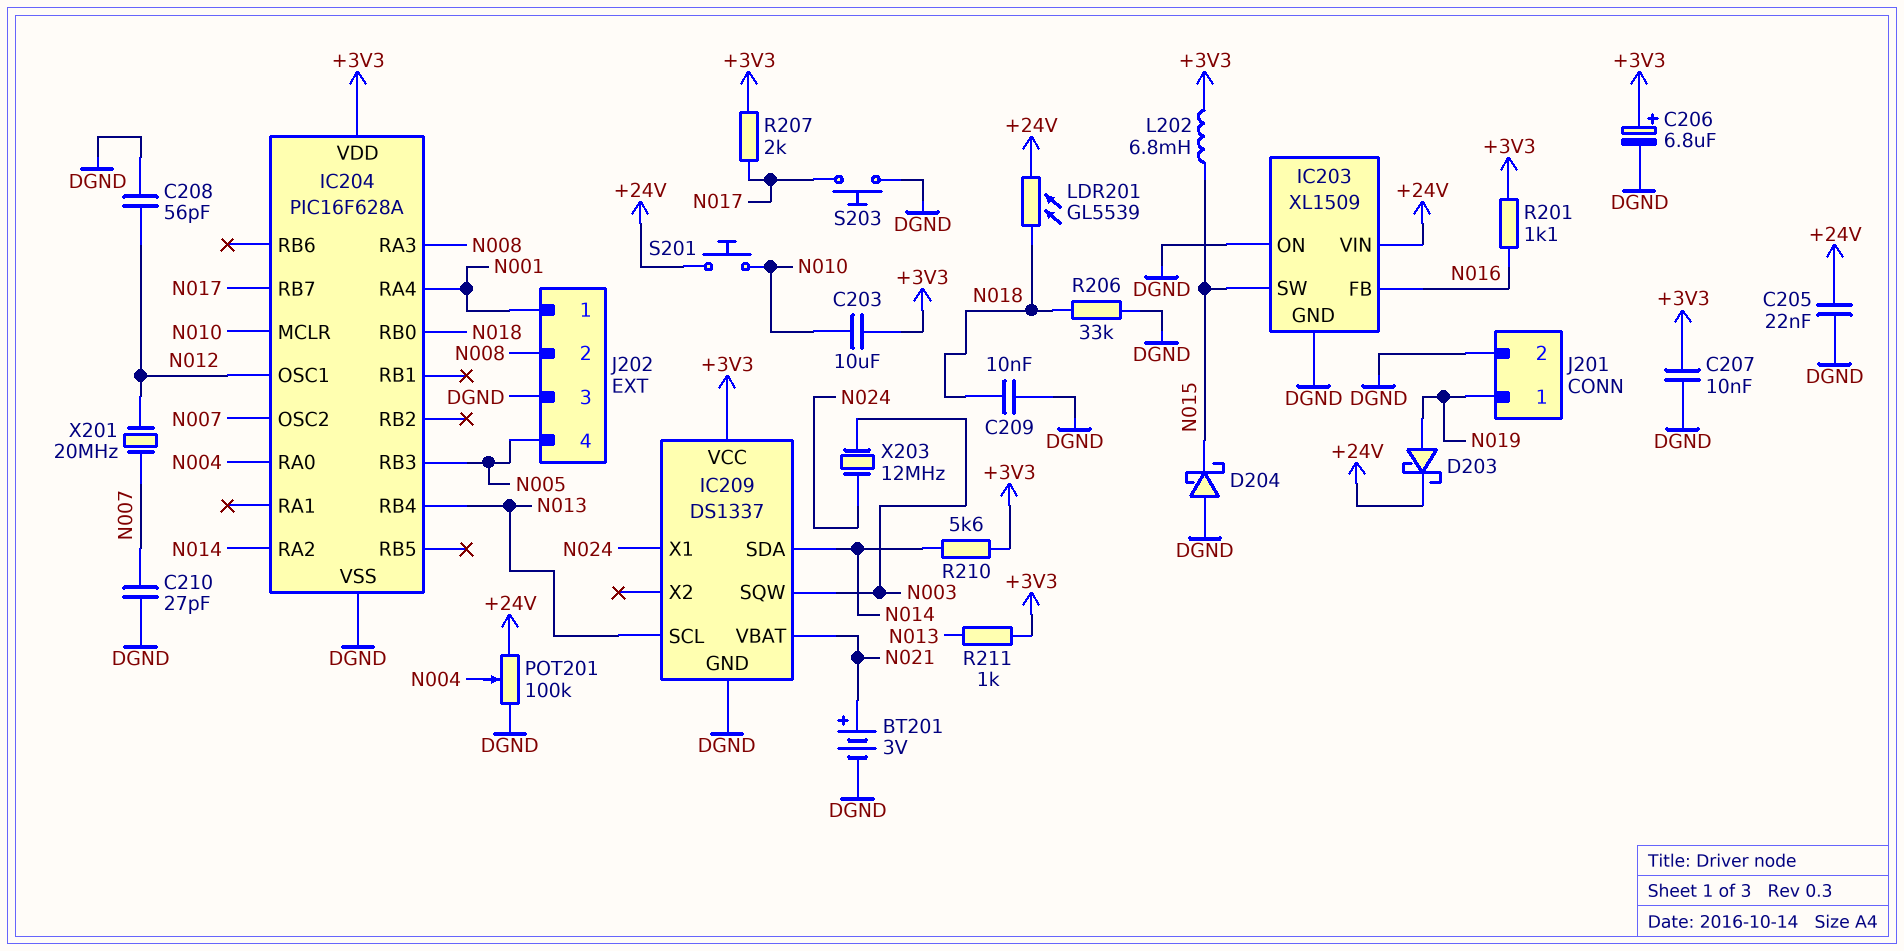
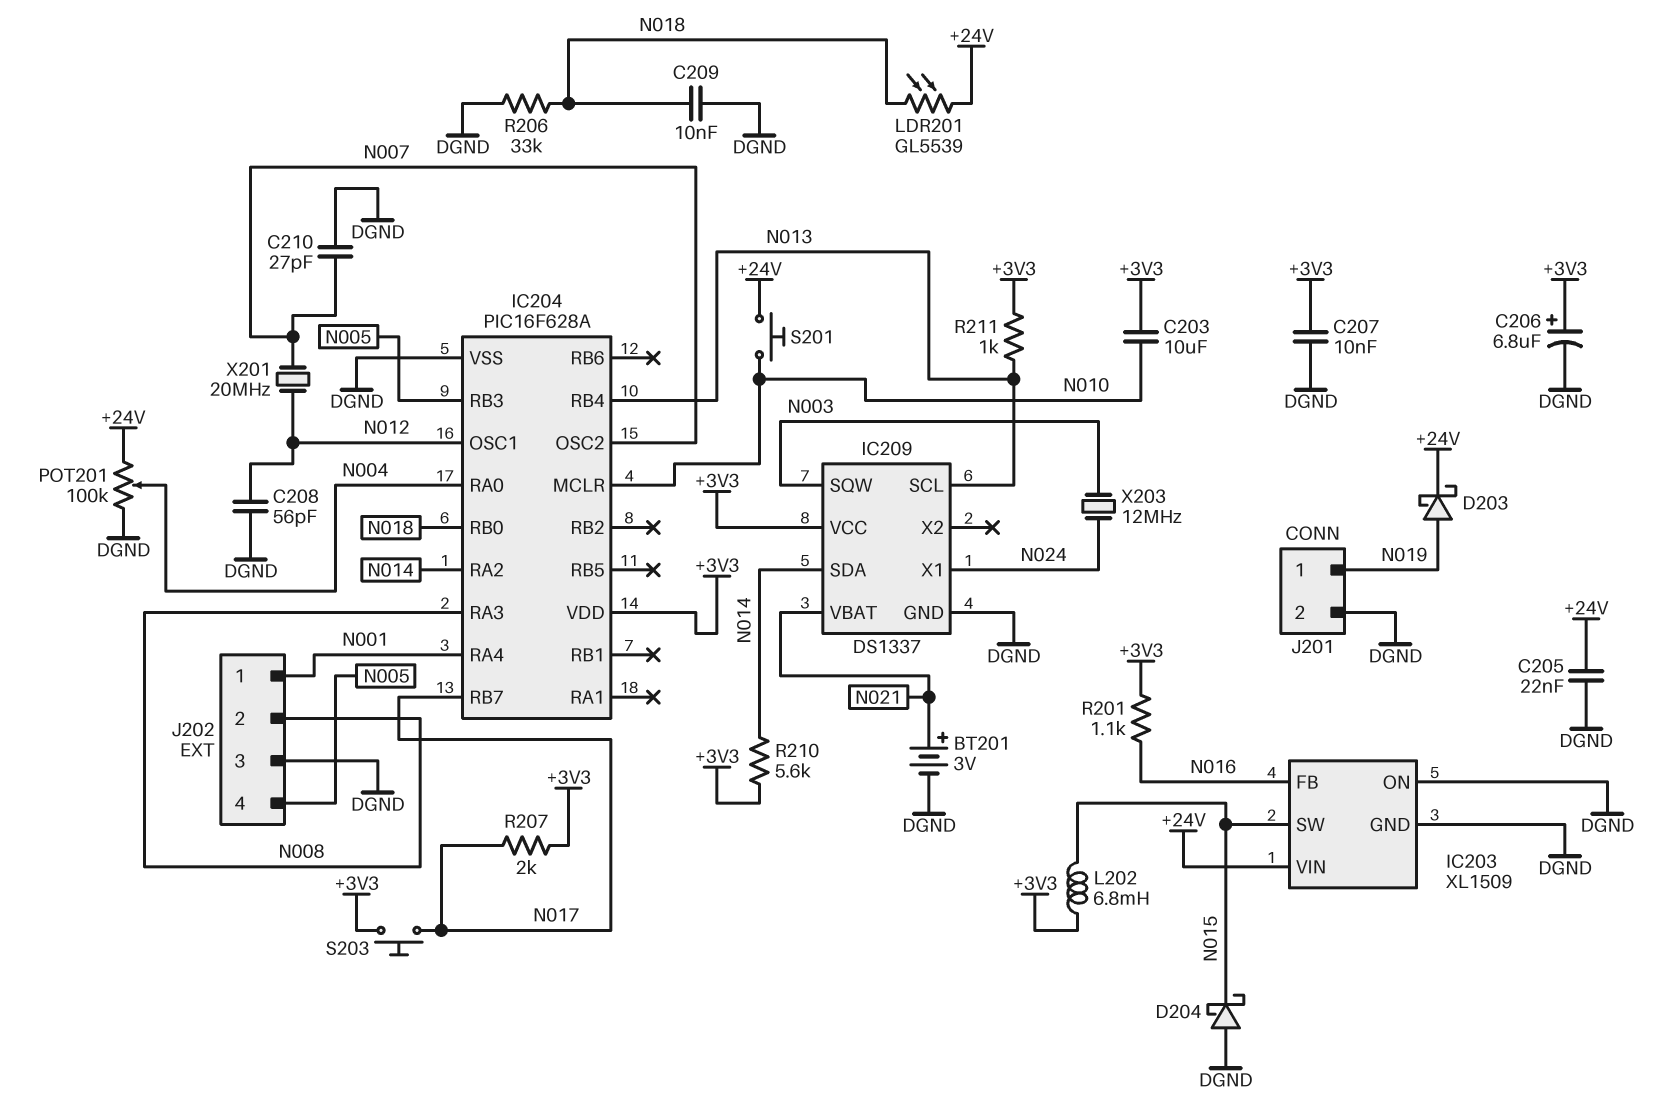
S203: button (DGND, N017) -> button (+3V3, N017)

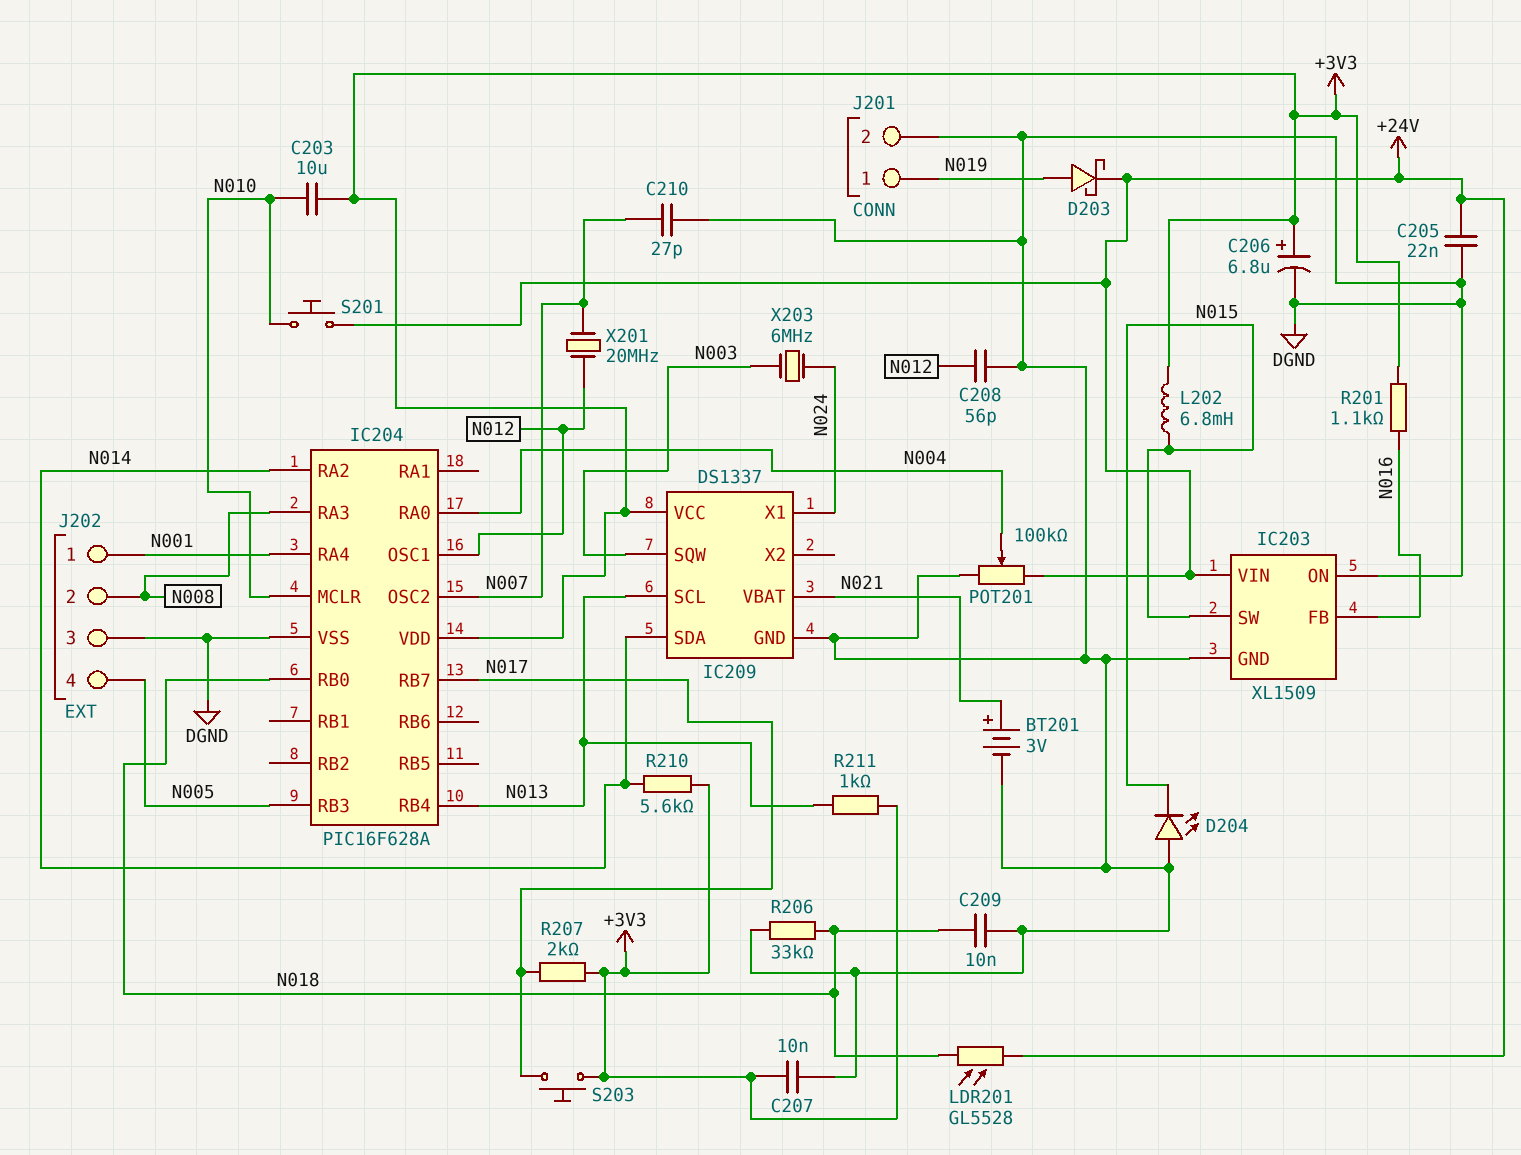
D204: schottky (A DGND, K N015) -> LED (A DGND, K N015)
LDR201: GL5539 (+24V, N018) -> GL5528 (+24V, N018)
X203: 12MHz (N003, N024) -> 6MHz (N003, N024)

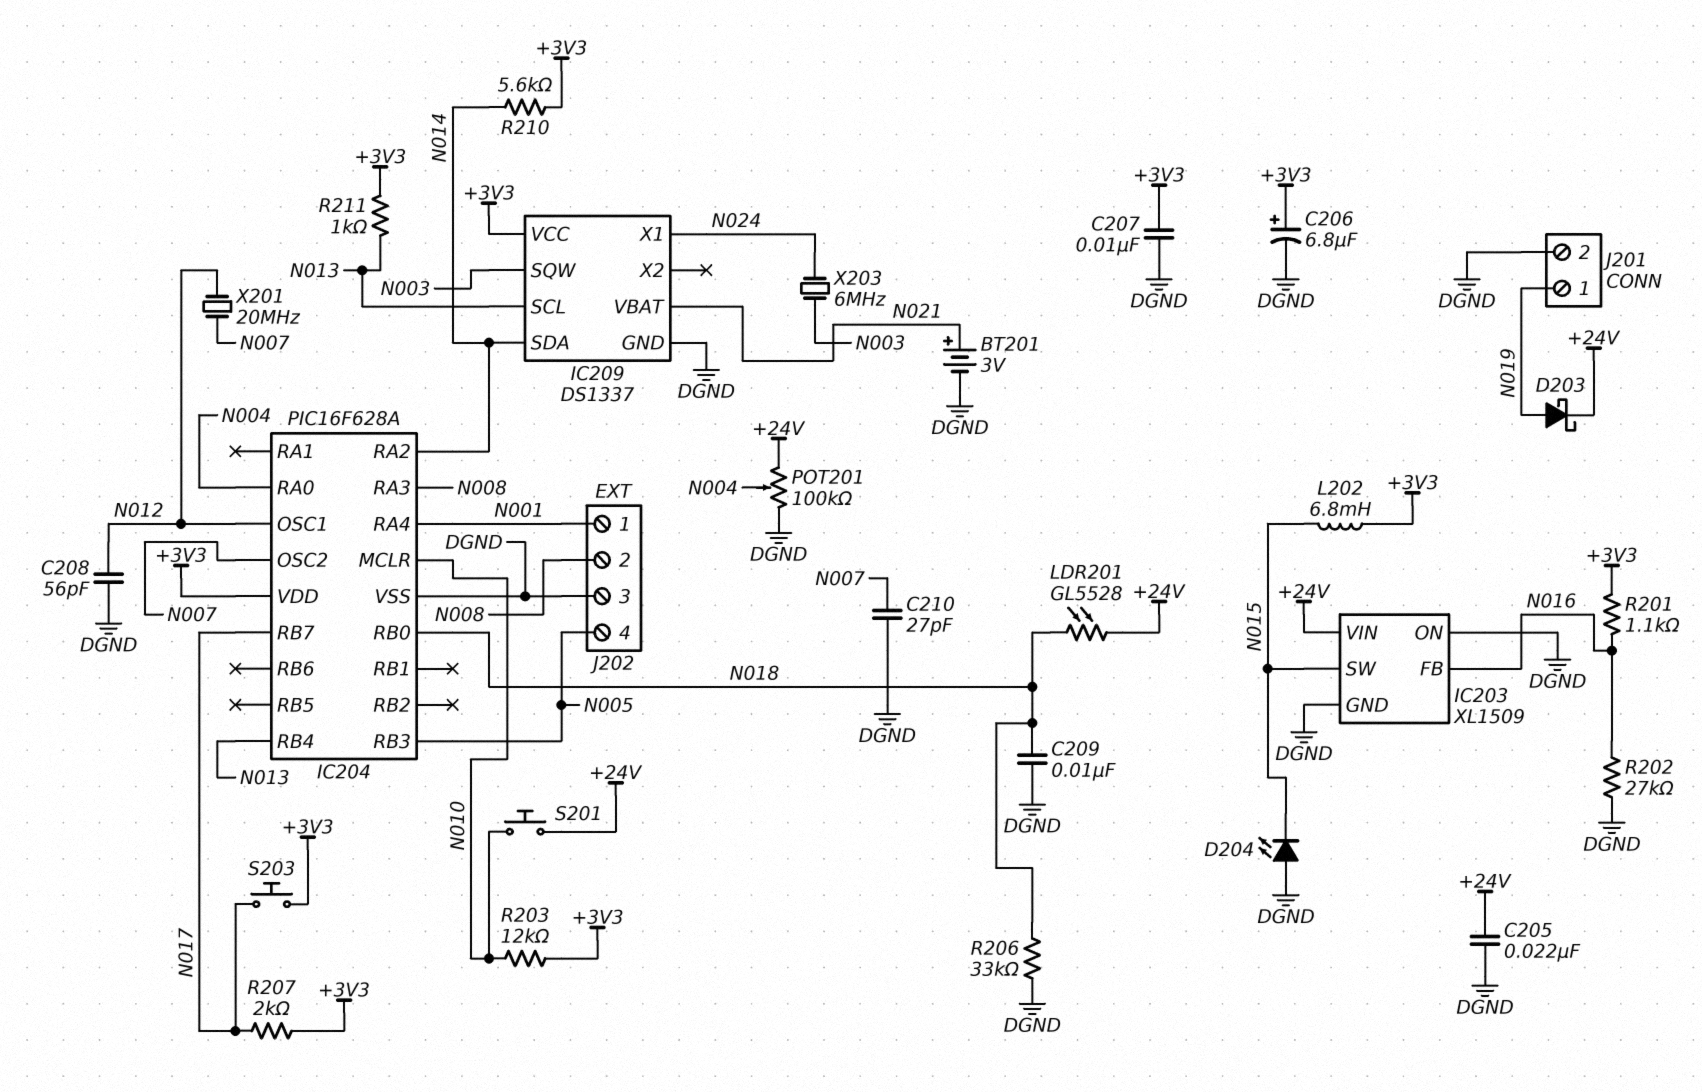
C203: 10uF (+3V3, N010) -> none
R202: none -> 27k (DGND, N016)
R203: none -> 12k (+3V3, N010)

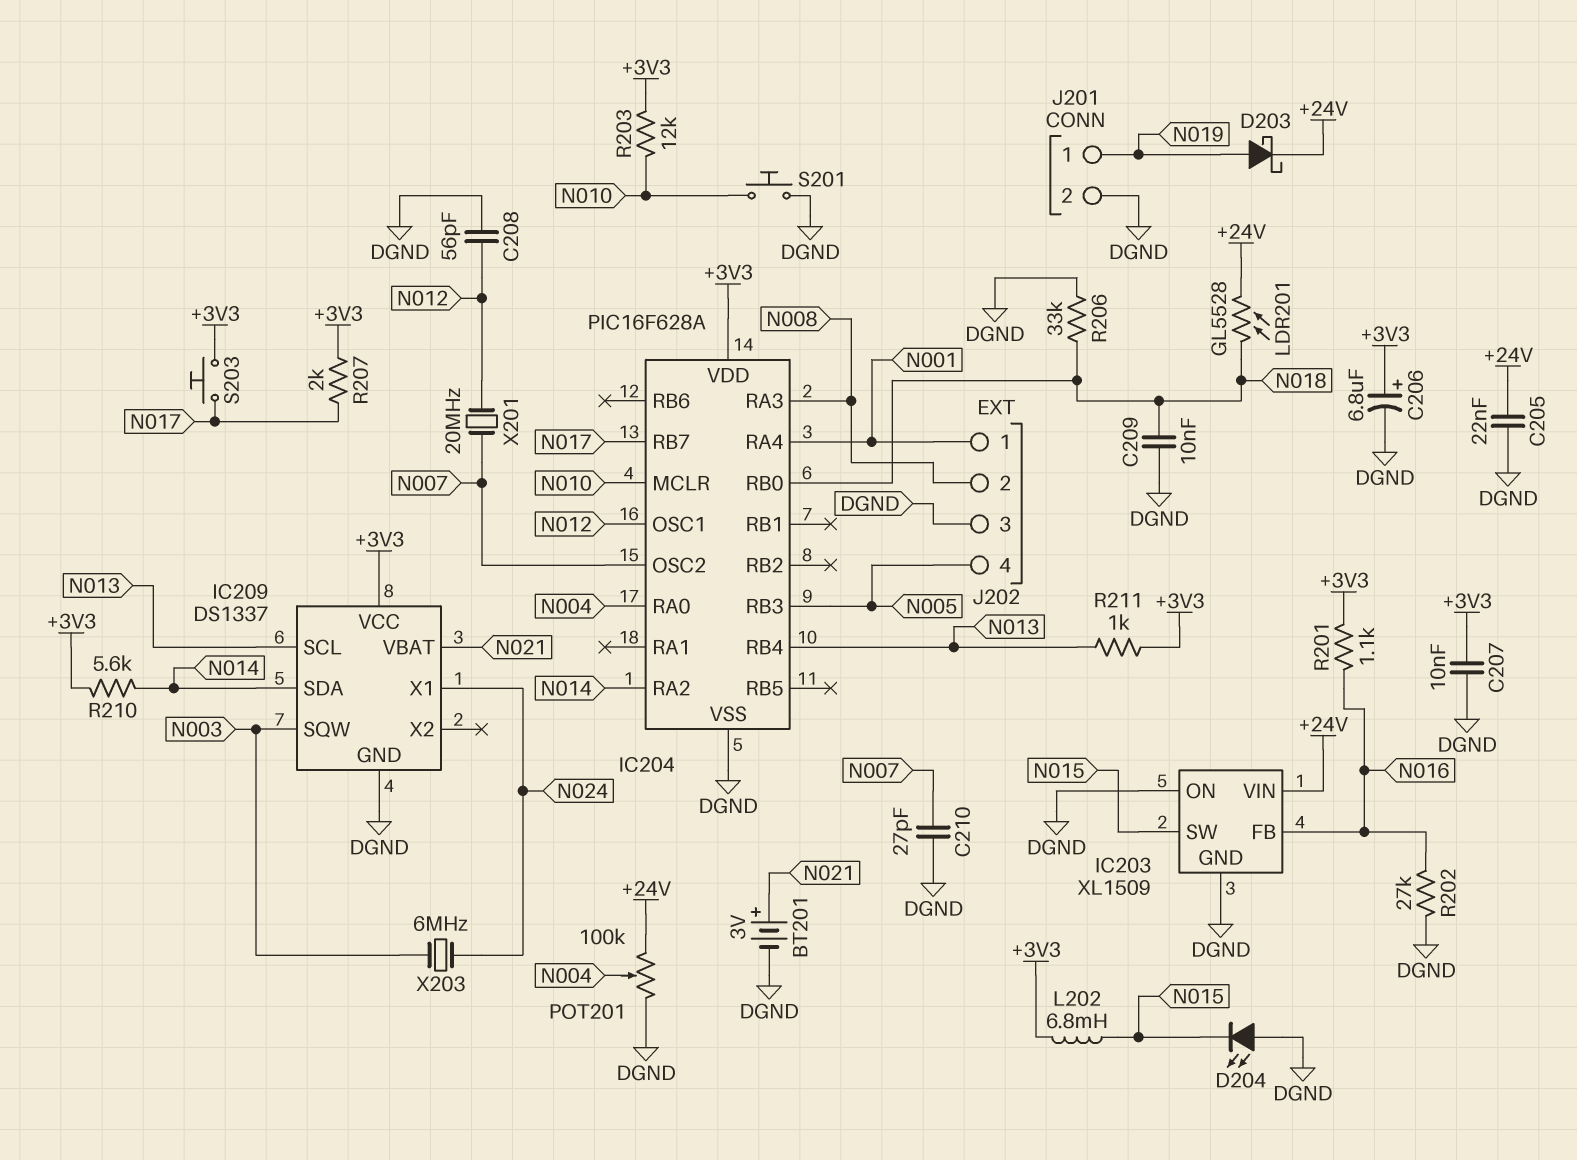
S201: button (+24V, N010) -> button (DGND, N010)

